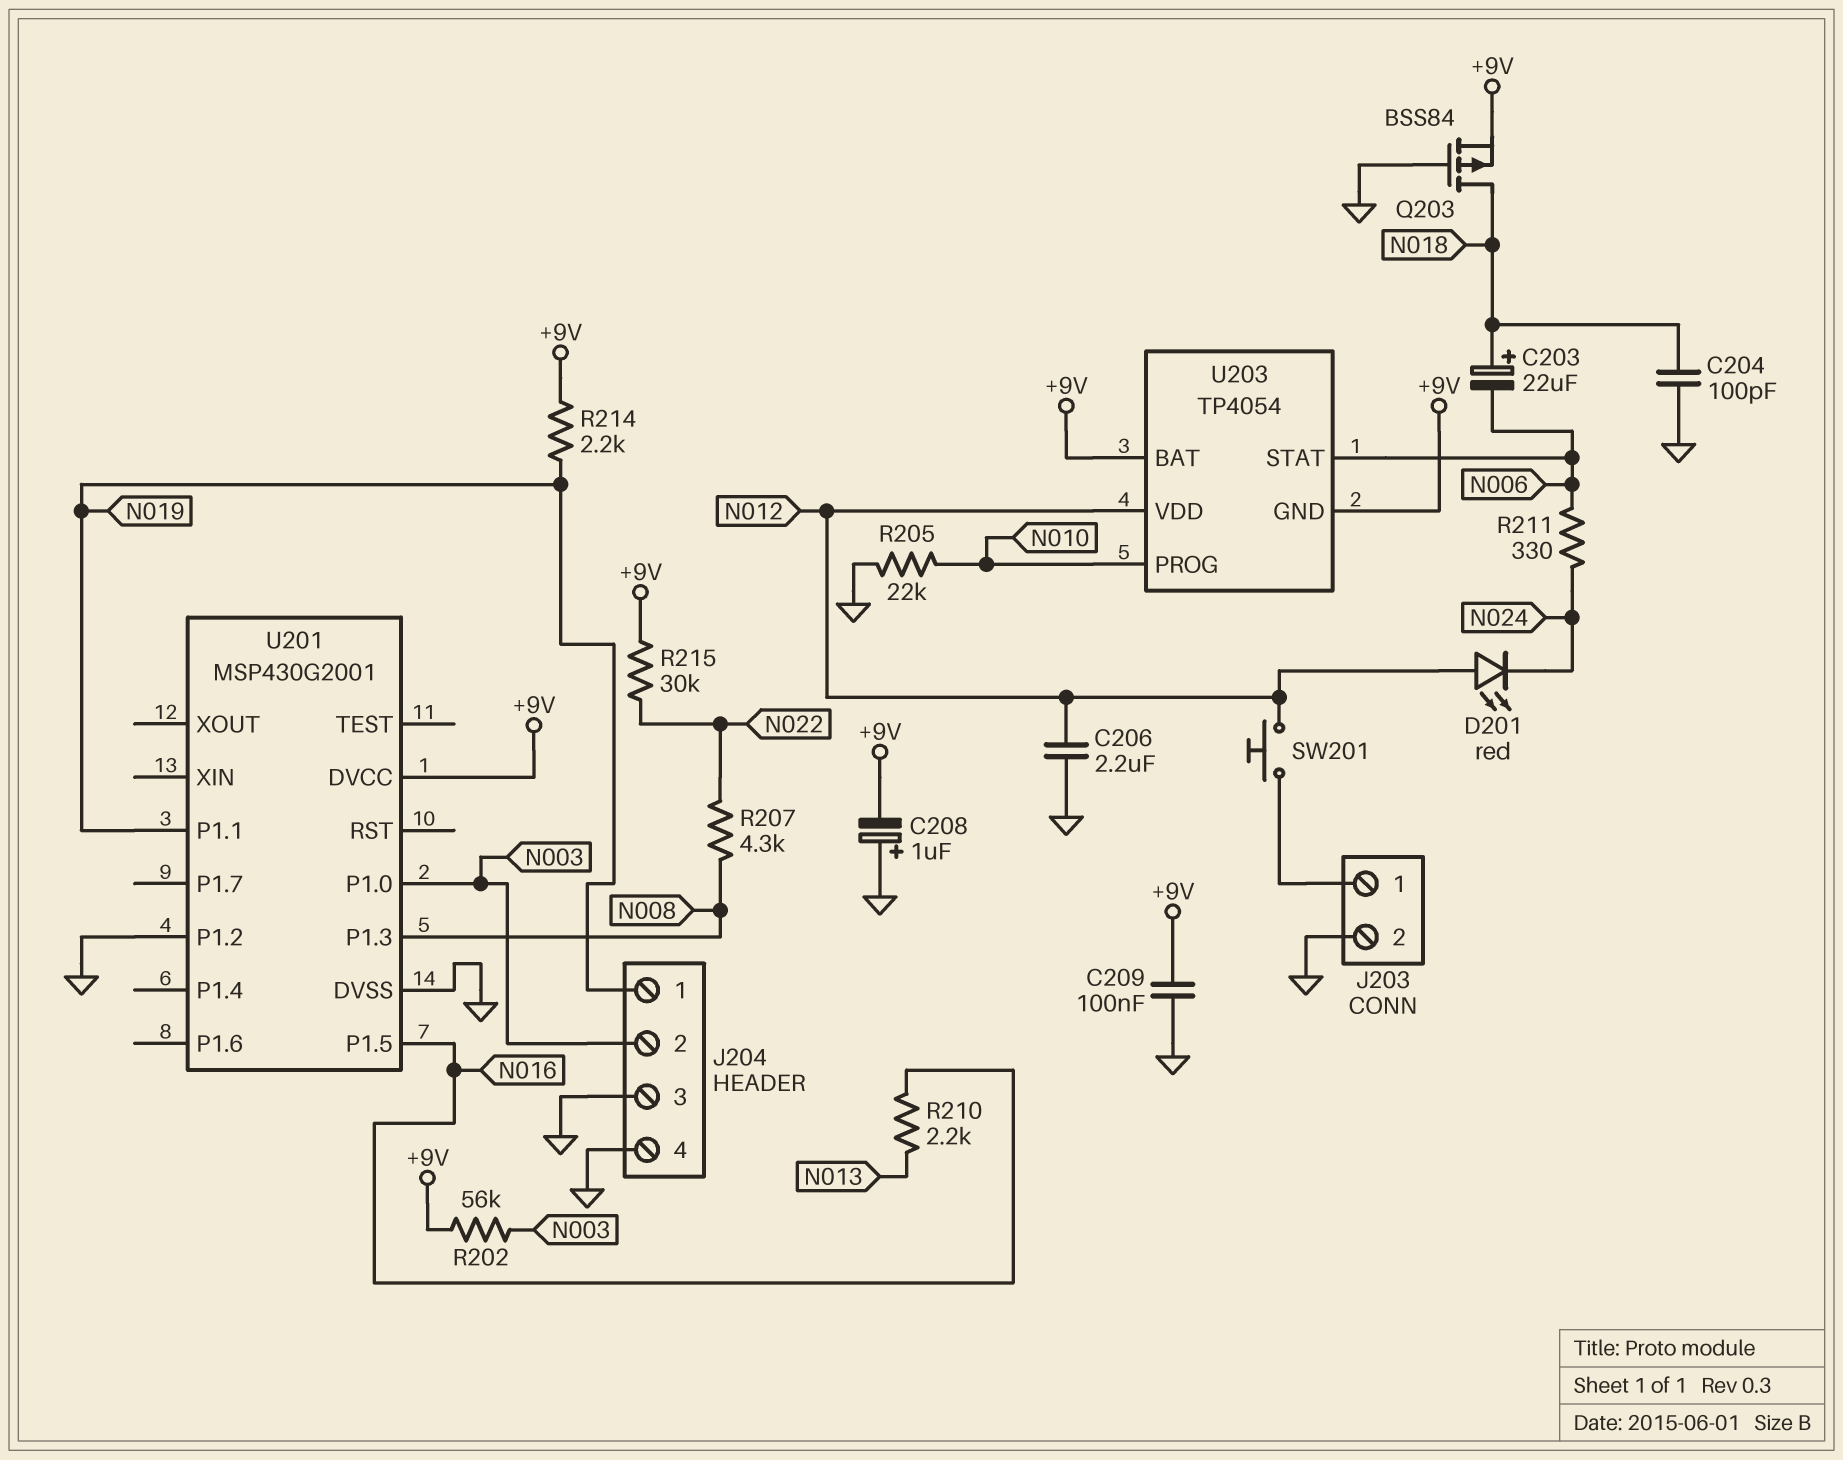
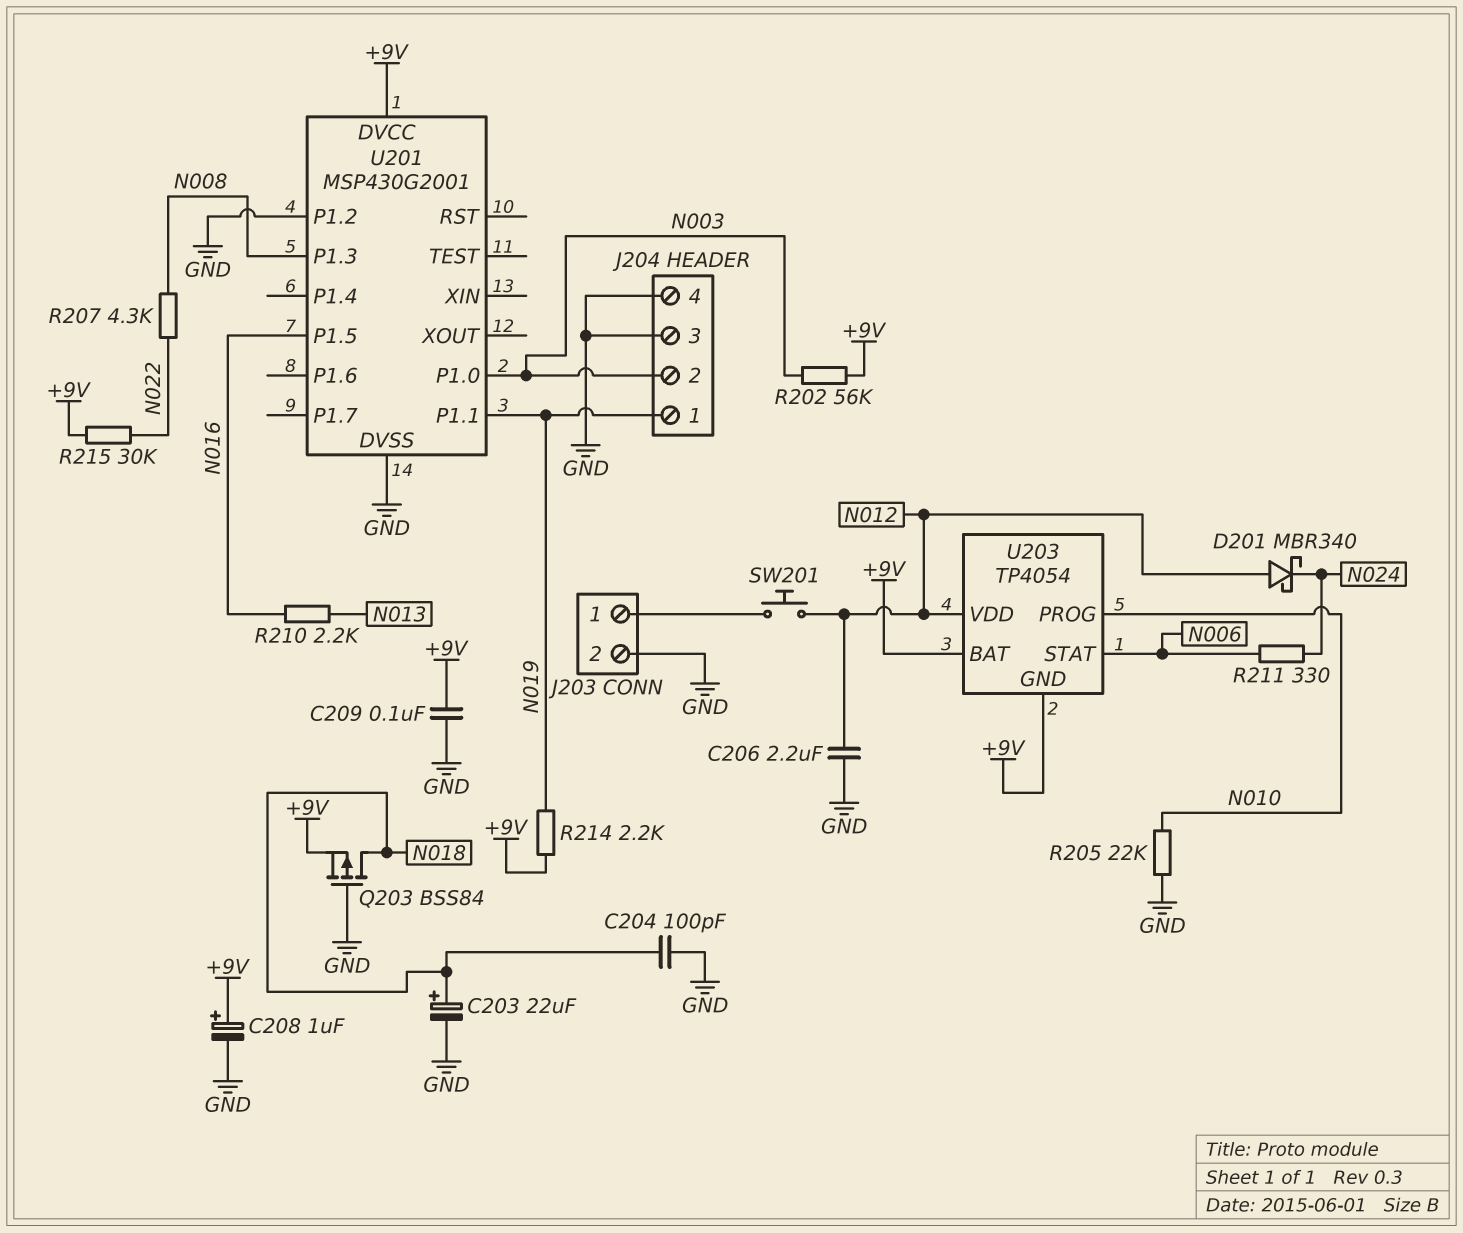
C203: 22uF (plus N018, minus N006) -> 22uF (plus N018, minus GND)
C208: 1uF (plus GND, minus +9V) -> 1uF (plus +9V, minus GND)
D201: LED red (A N012, K N024) -> schottky MBR340 (A N012, K N024)

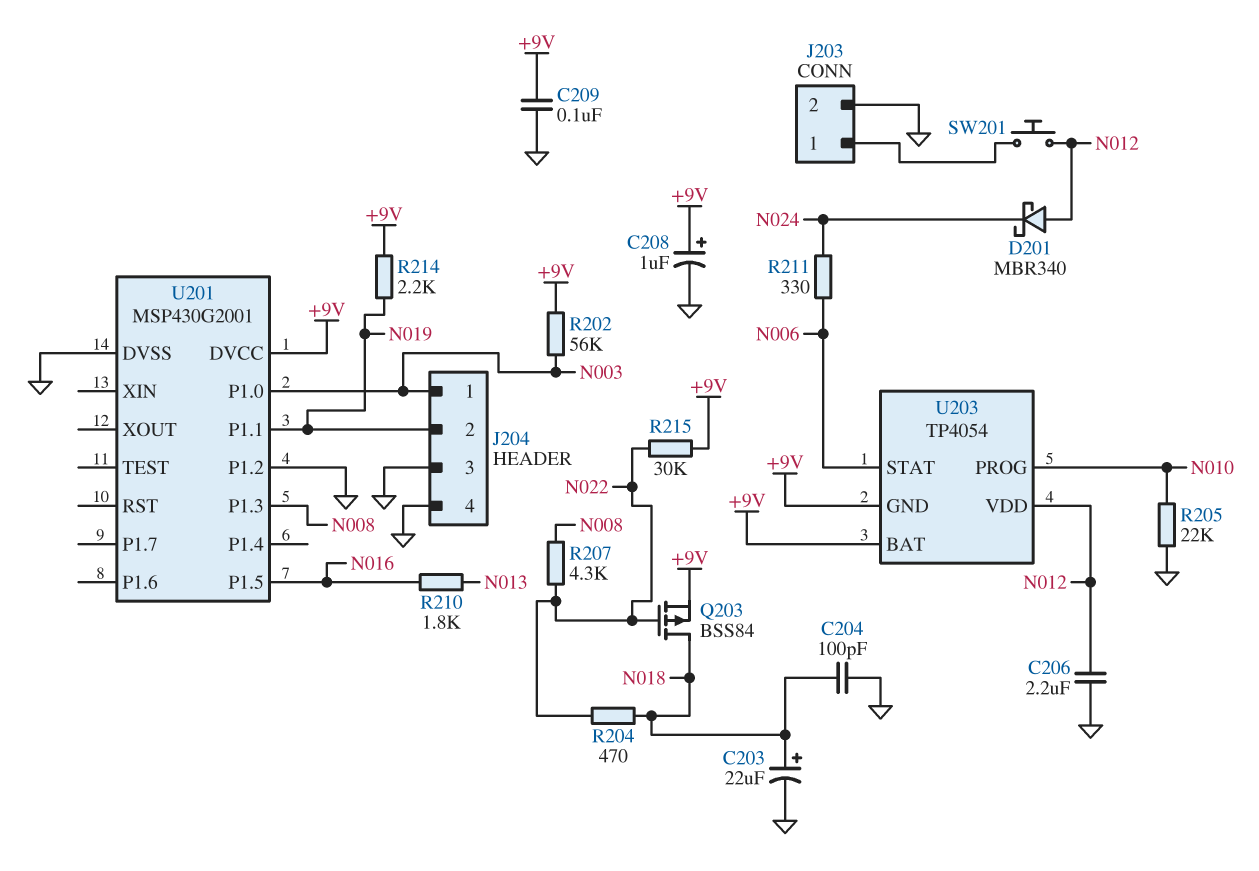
J204 pin 1: N019 -> N003
J204 pin 2: N003 -> N019
Q203: PMOS BSS84 (G GND, D N018, S +9V) -> PMOS BSS84 (G N022, D N018, S +9V)
R204: none -> 470 (N018, N022)
R210: 2.2k (N013, N016) -> 1.8k (N013, N016)

